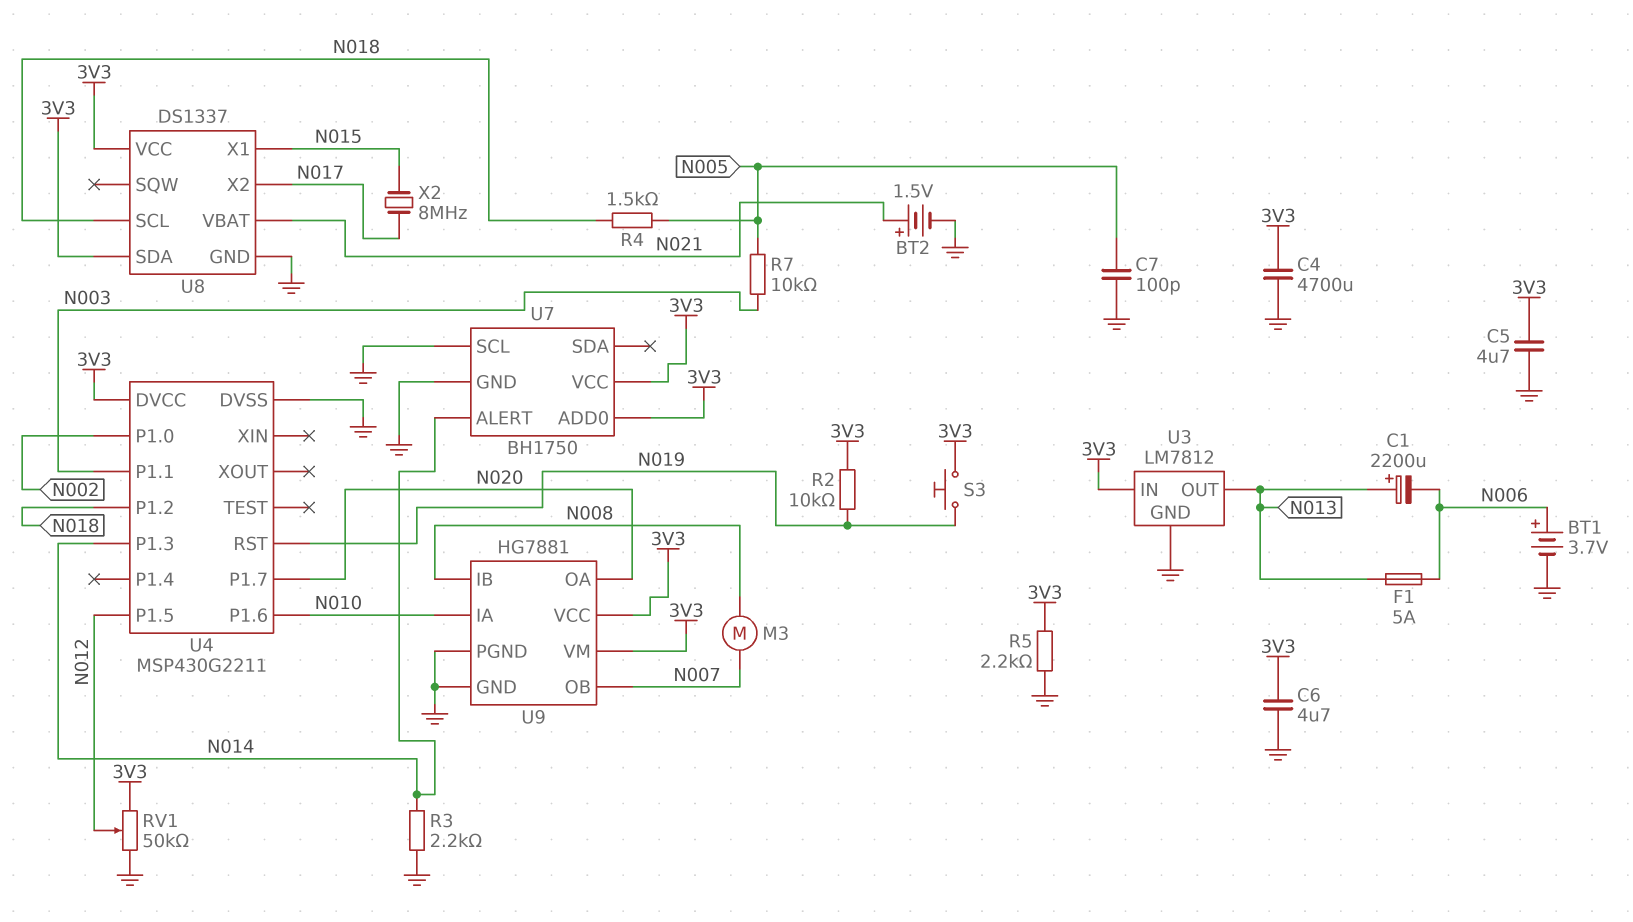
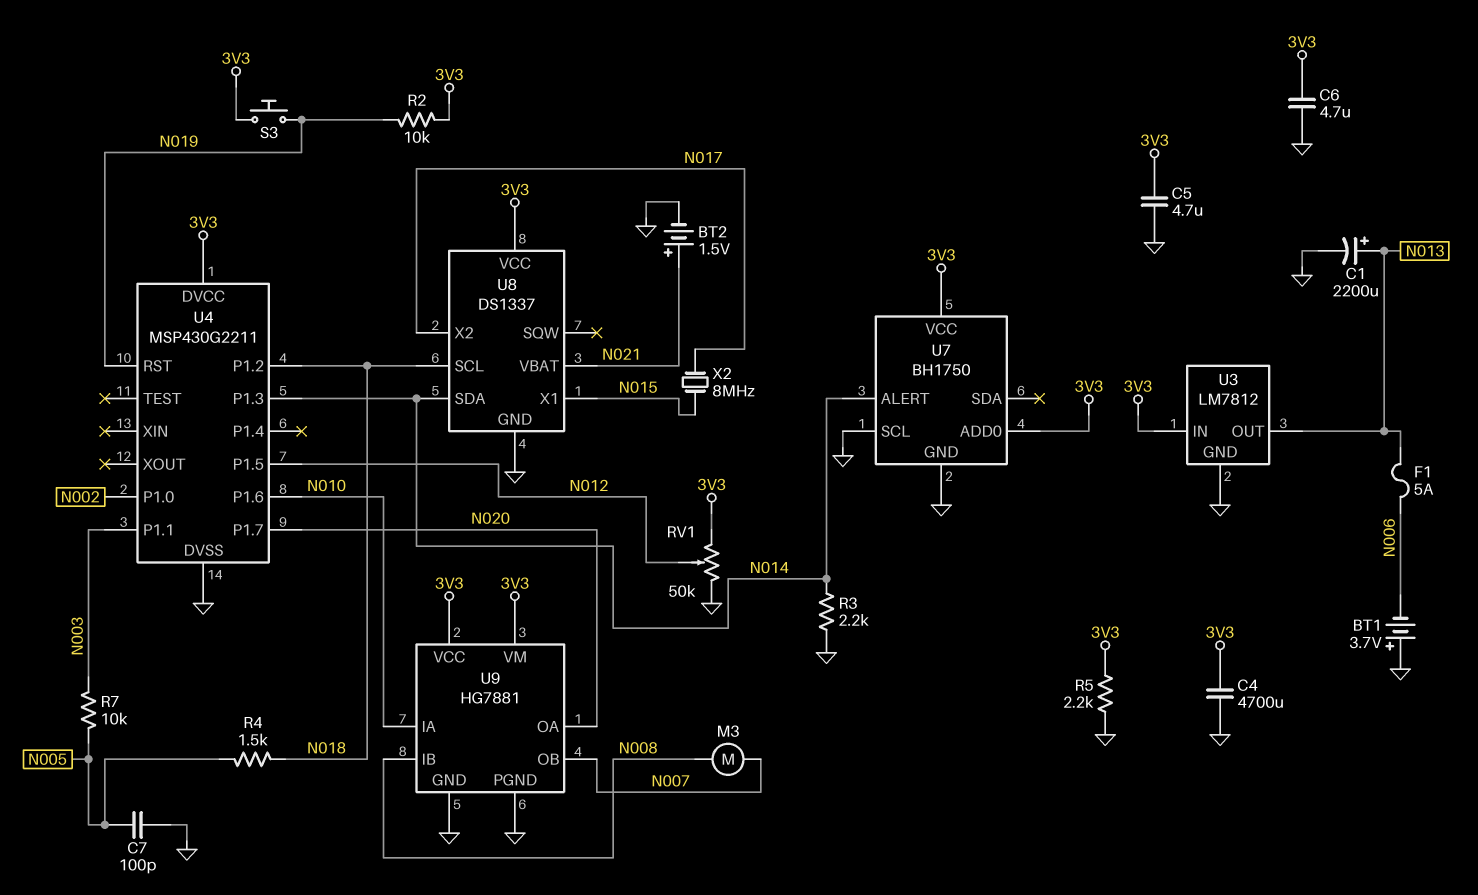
BT1: 3.7V (plus N006, minus GND) -> 3.7V (plus GND, minus N006)
C1: 2200uF (plus N013, minus N006) -> 2200uF (plus N013, minus GND)
U8 pin SDA: 3V3 -> N014

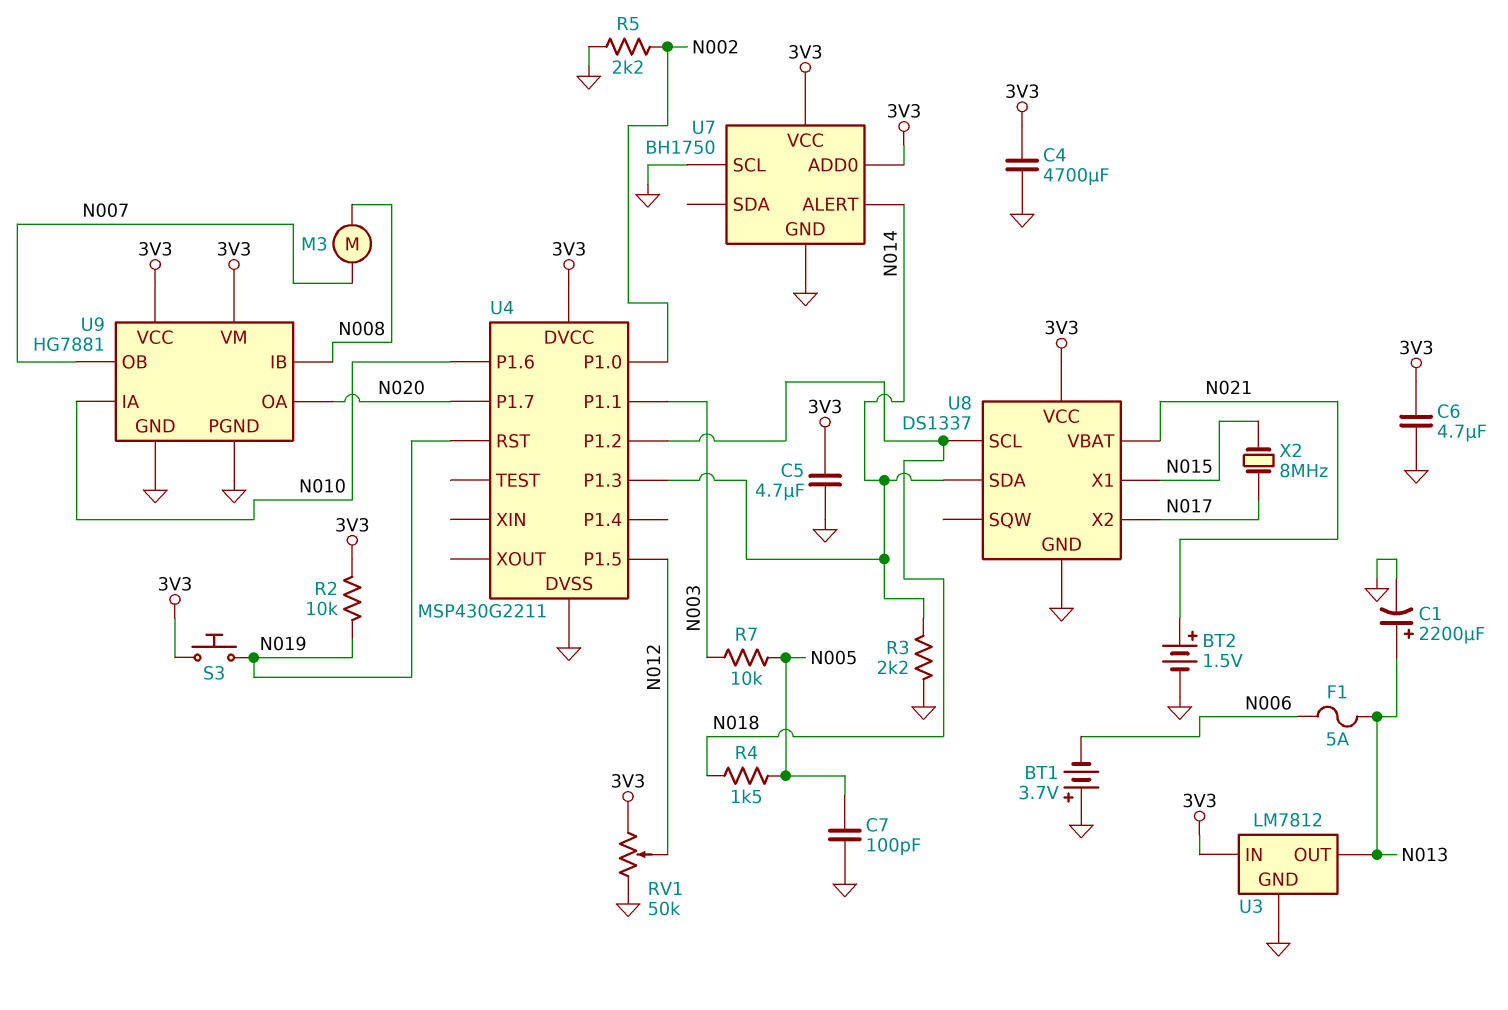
R5: 2.2k (3V3, GND) -> 2.2k (GND, N002)

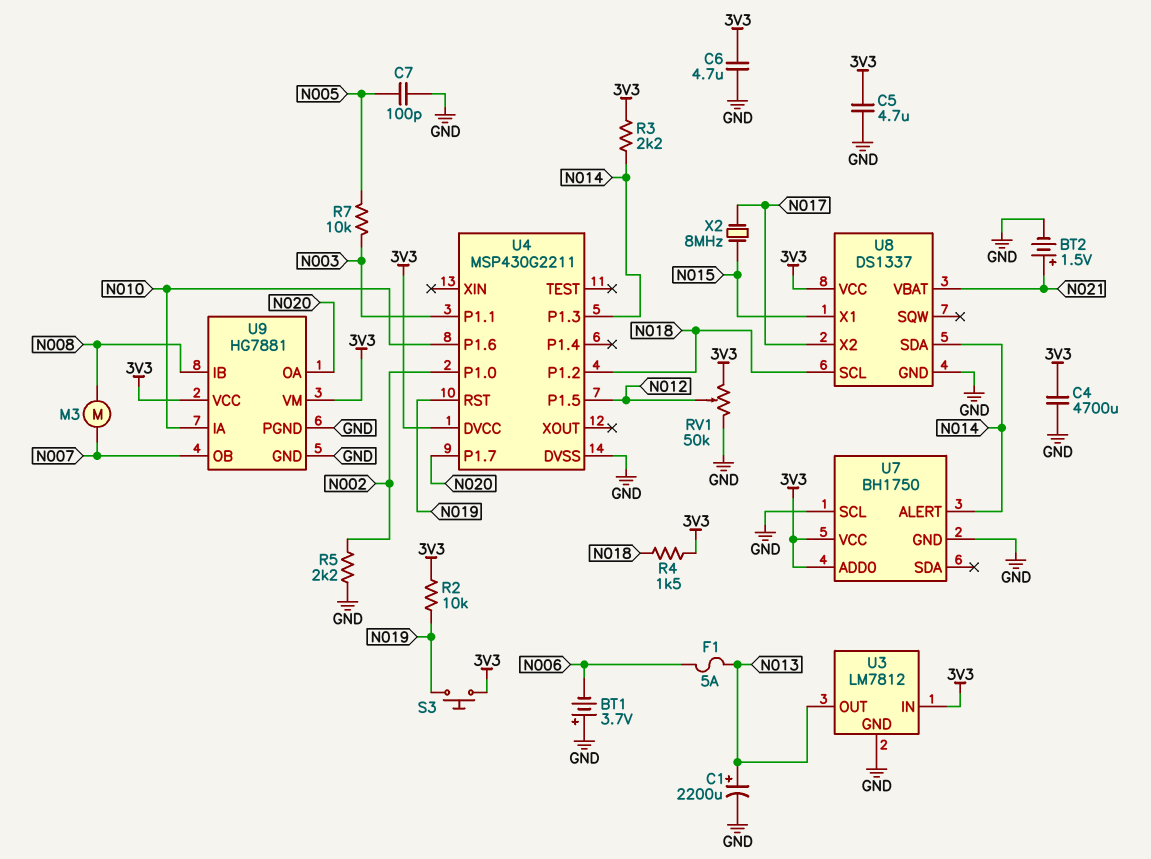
R3: 2.2k (GND, N014) -> 2.2k (3V3, N014)
R4: 1.5k (N005, N018) -> 1.5k (3V3, N018)

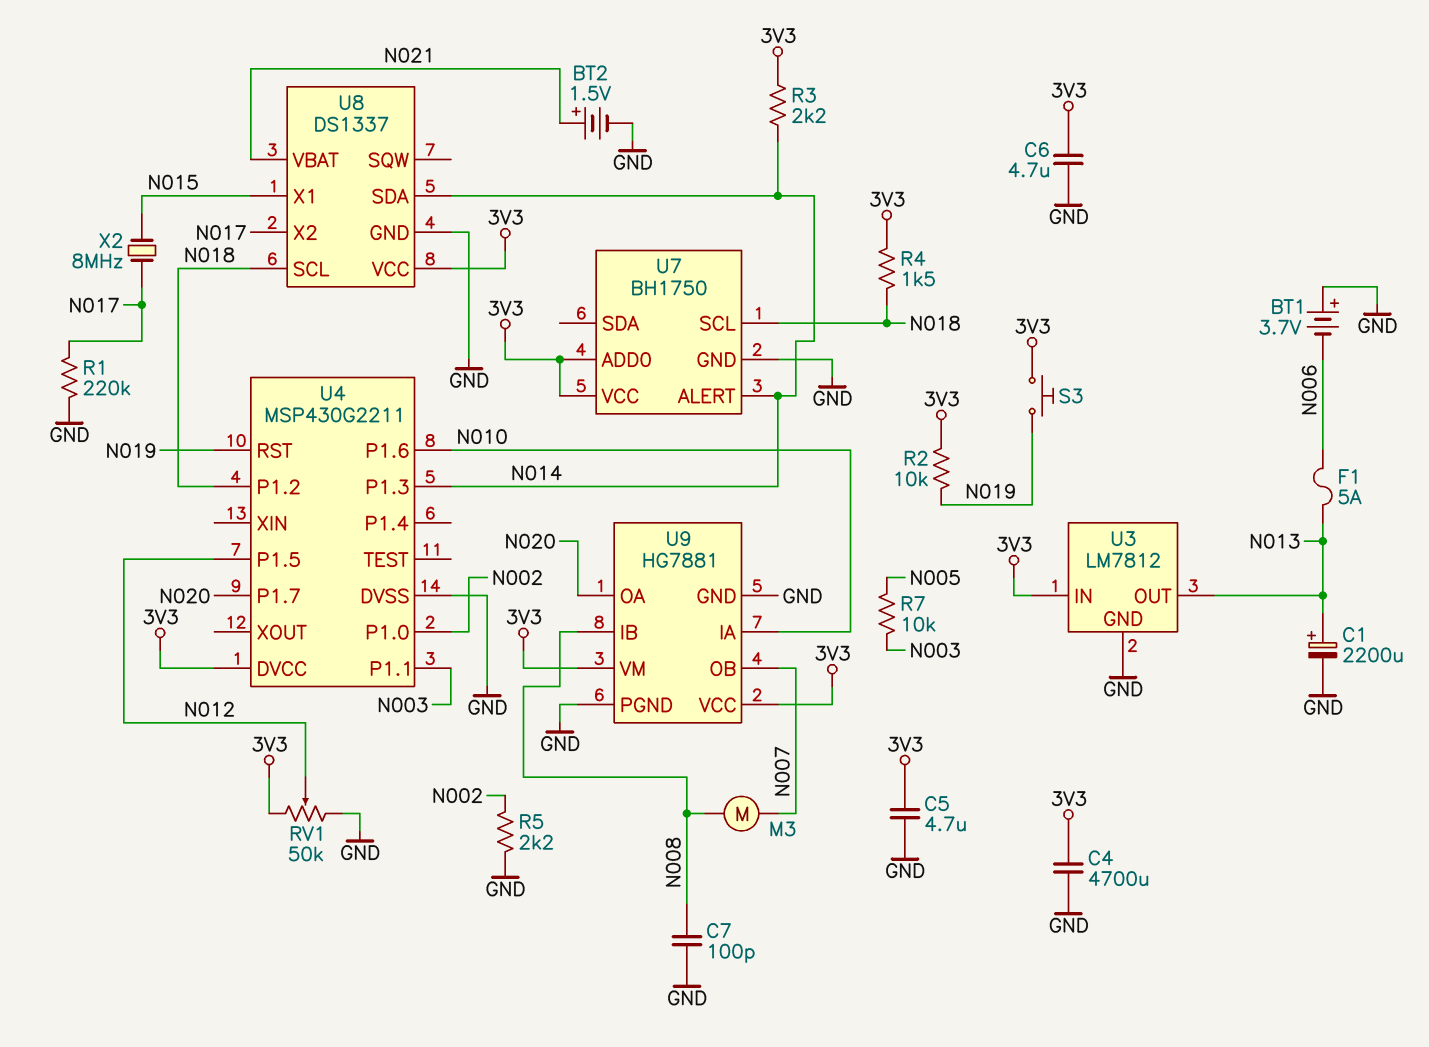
C7: 100pF (GND, N005) -> 100pF (GND, N008)
R1: none -> 220k (GND, N017)
U7 pin SCL: GND -> N018

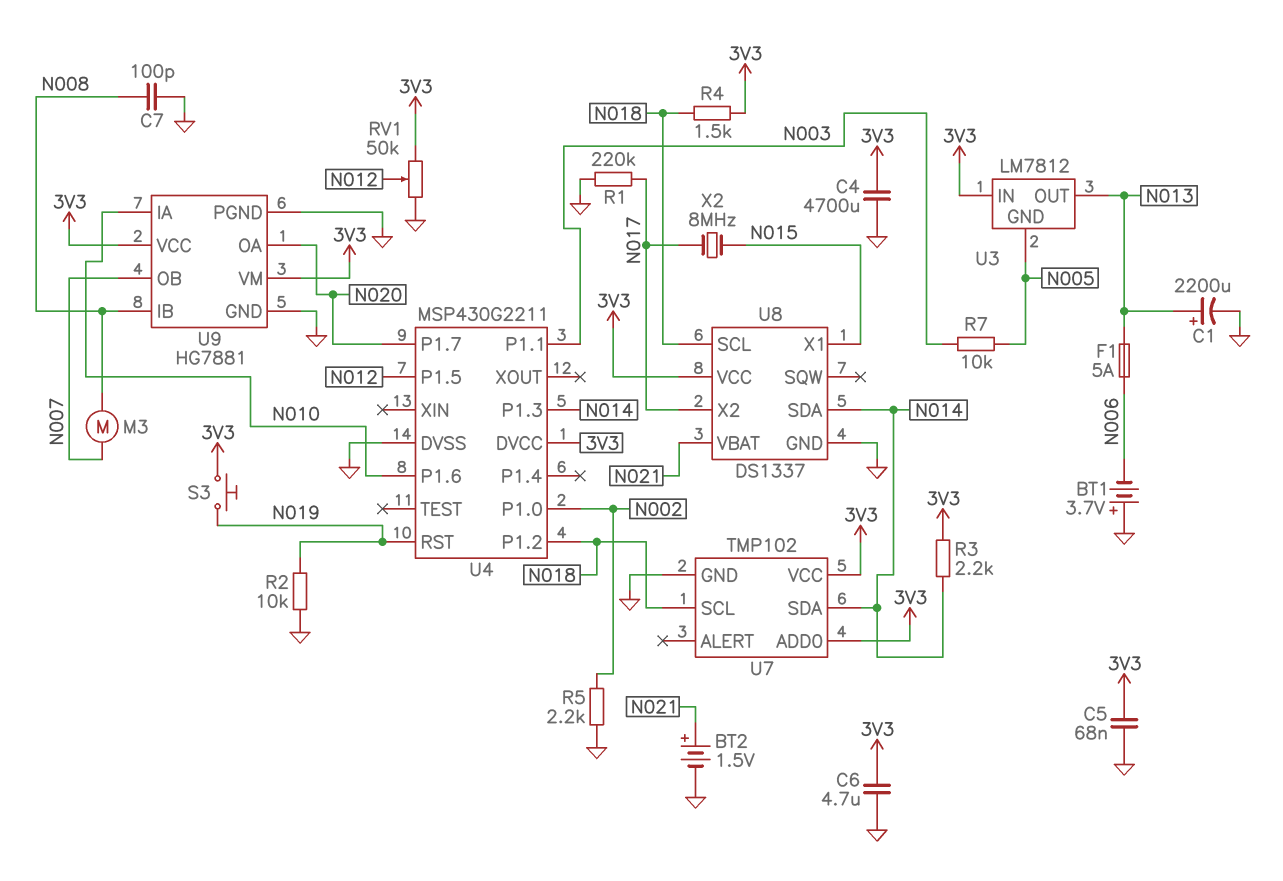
C5: 4.7uF (3V3, GND) -> 68nF (3V3, GND)
R2: 10k (3V3, N019) -> 10k (GND, N019)
U3 pin GND: GND -> N005
U7: BH1750 -> TMP102
U7 pin ALERT: N014 -> none
U7 pin SDA: none -> N014

